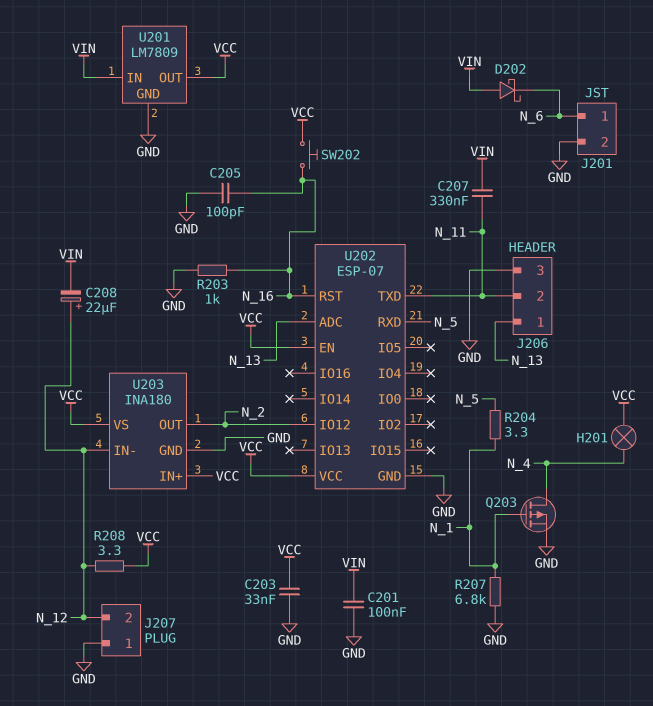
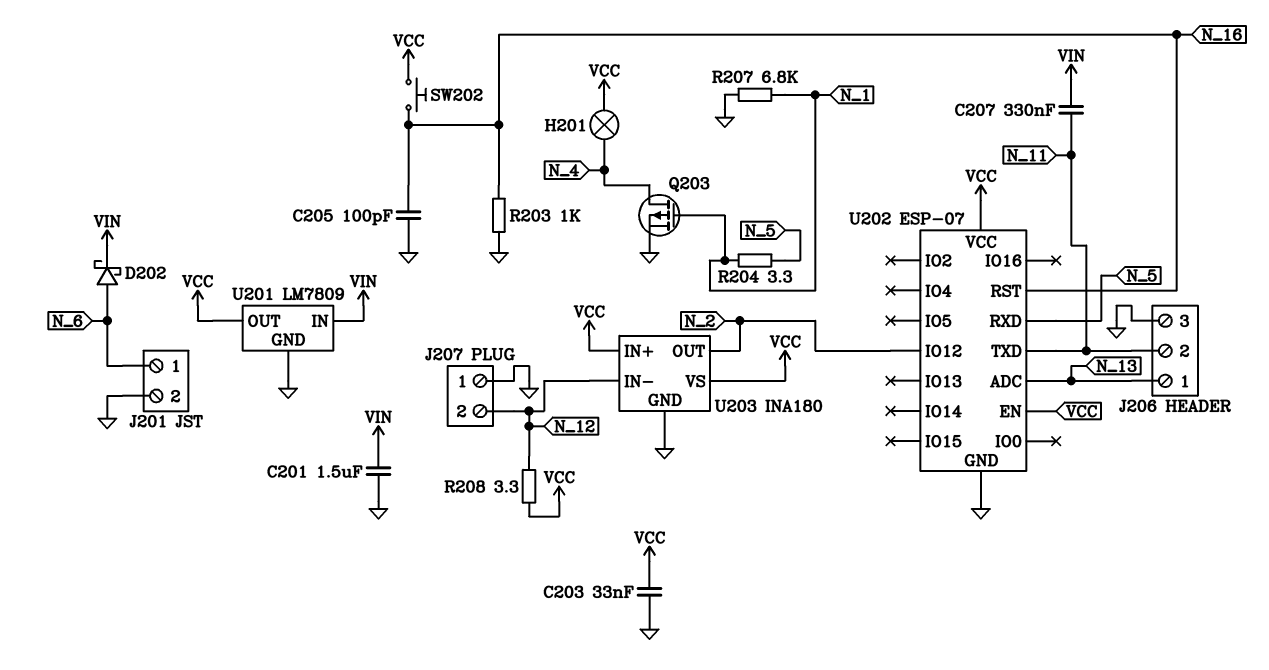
C201: 100nF (GND, VIN) -> 1.5uF (GND, VIN)
C208: 22uF (plus N_12, minus VIN) -> none
D202: schottky (A VIN, K N_6) -> schottky (A N_6, K VIN)

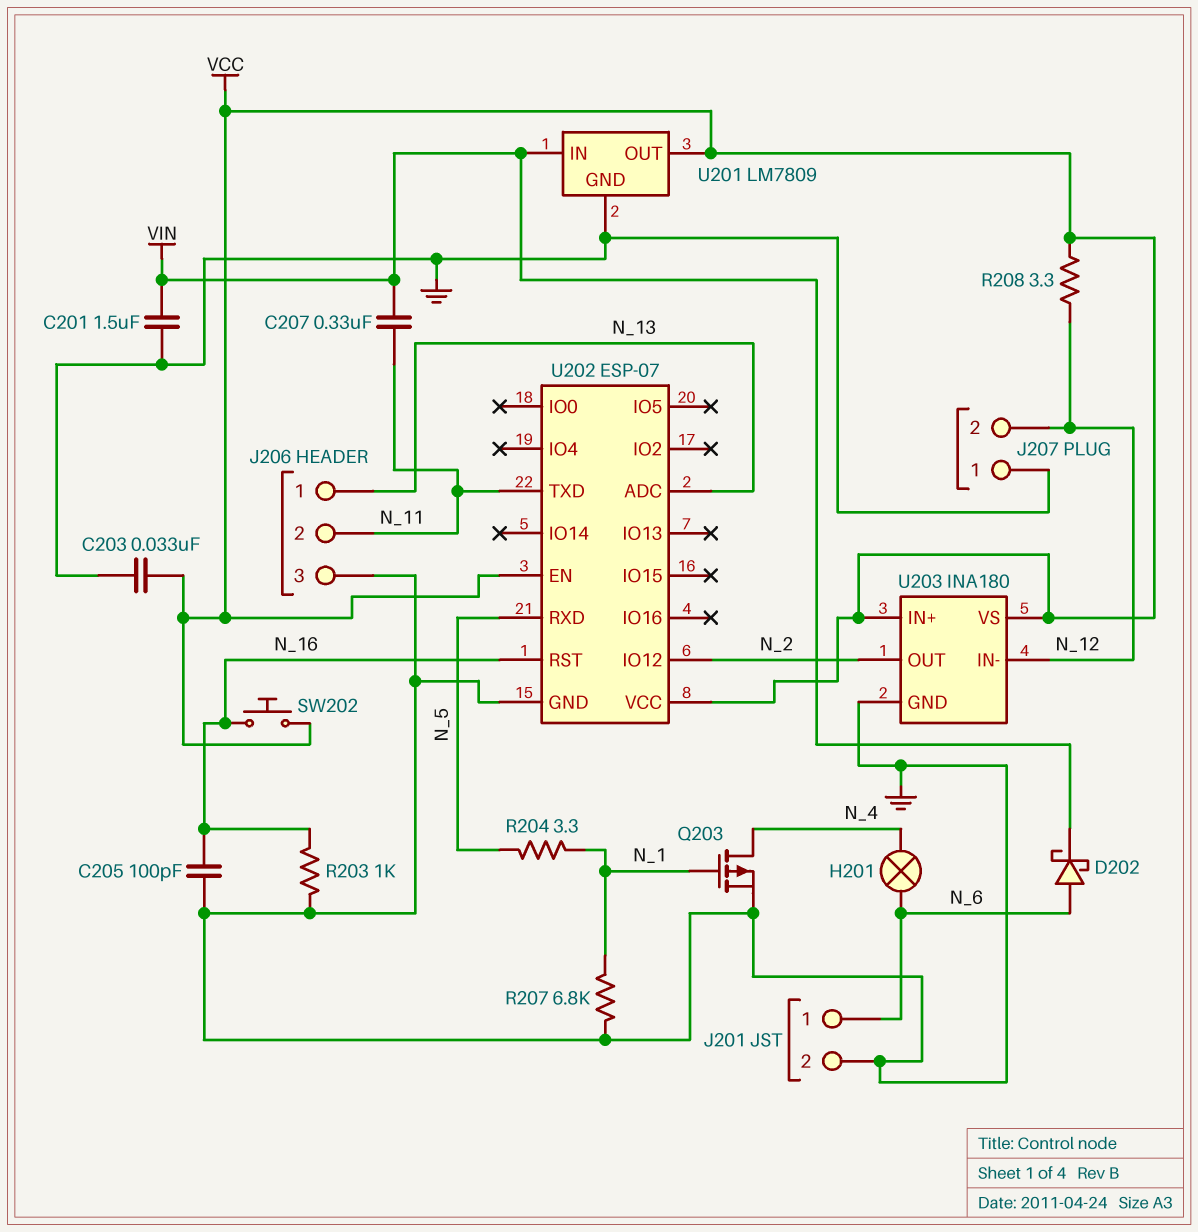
H201: lamp (N_4, VCC) -> lamp (N_4, N_6)

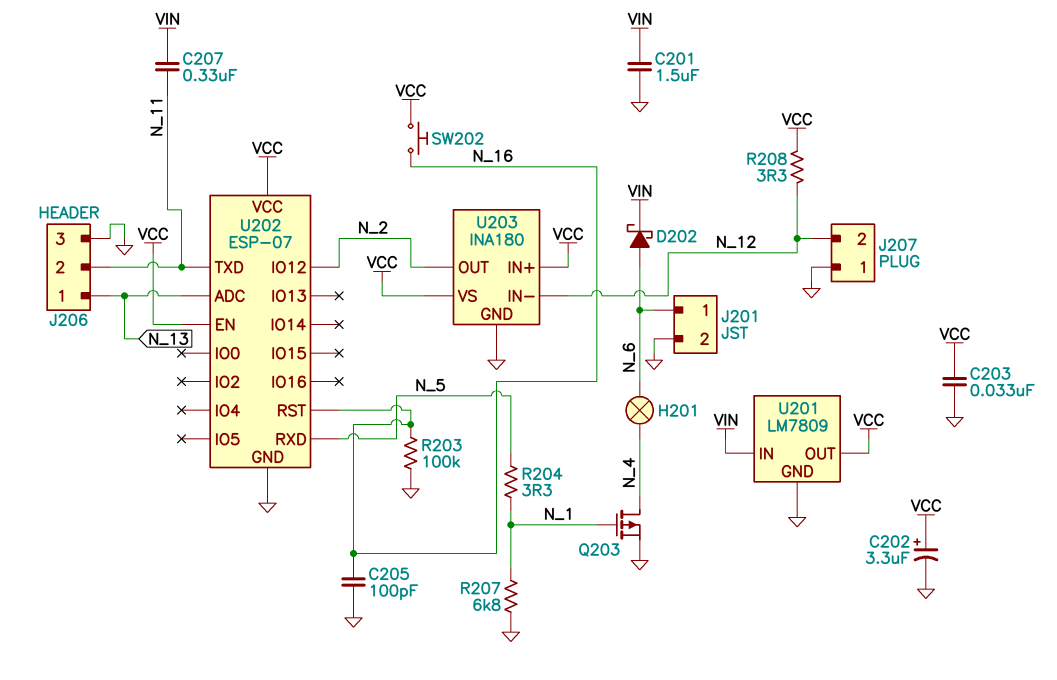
C202: none -> 3.3uF (plus VCC, minus GND)
R203: 1k (GND, N_16) -> 100k (GND, N_16)

